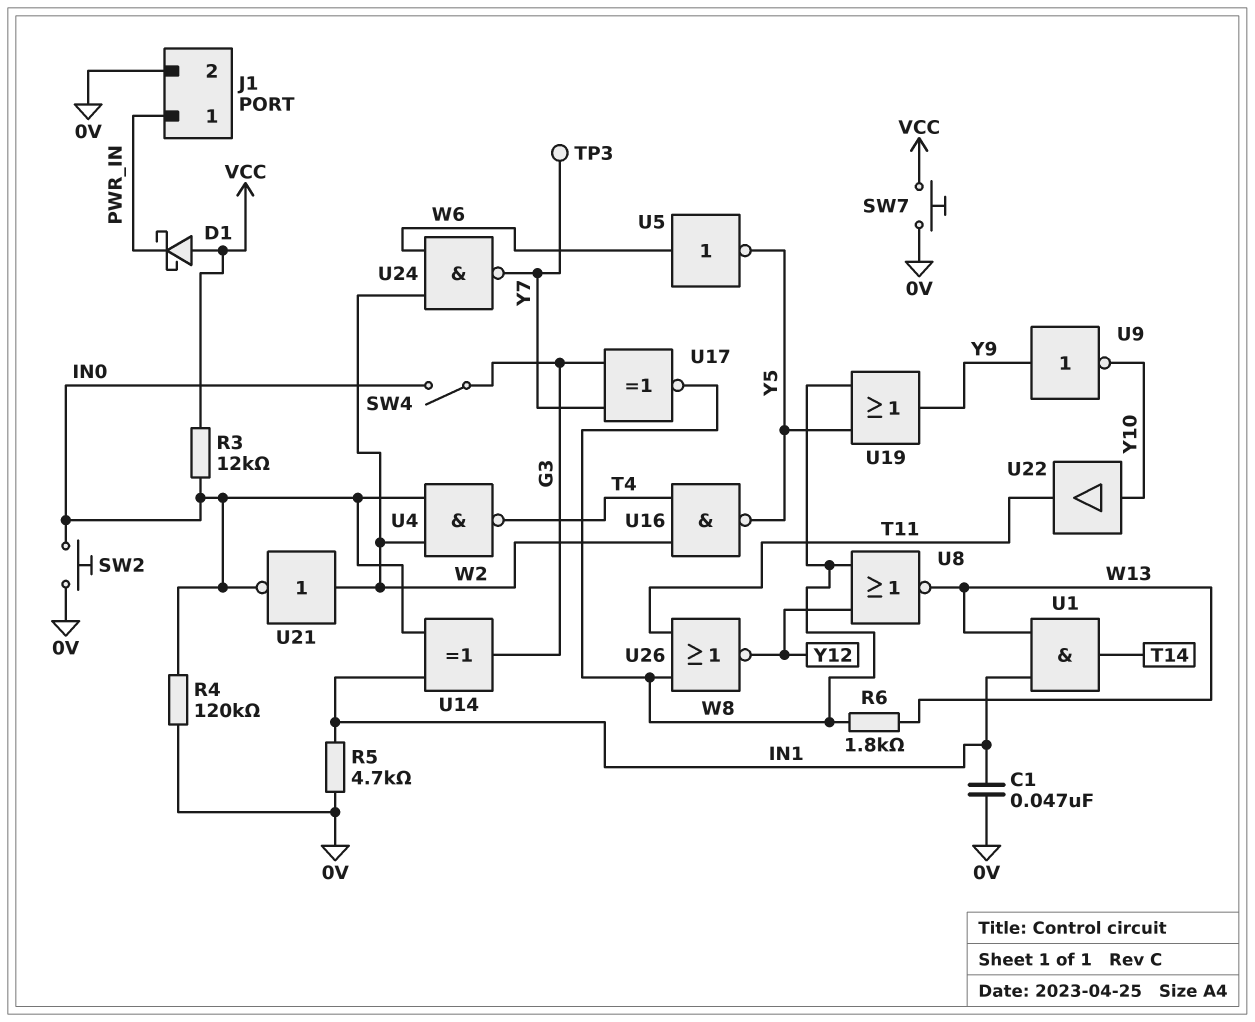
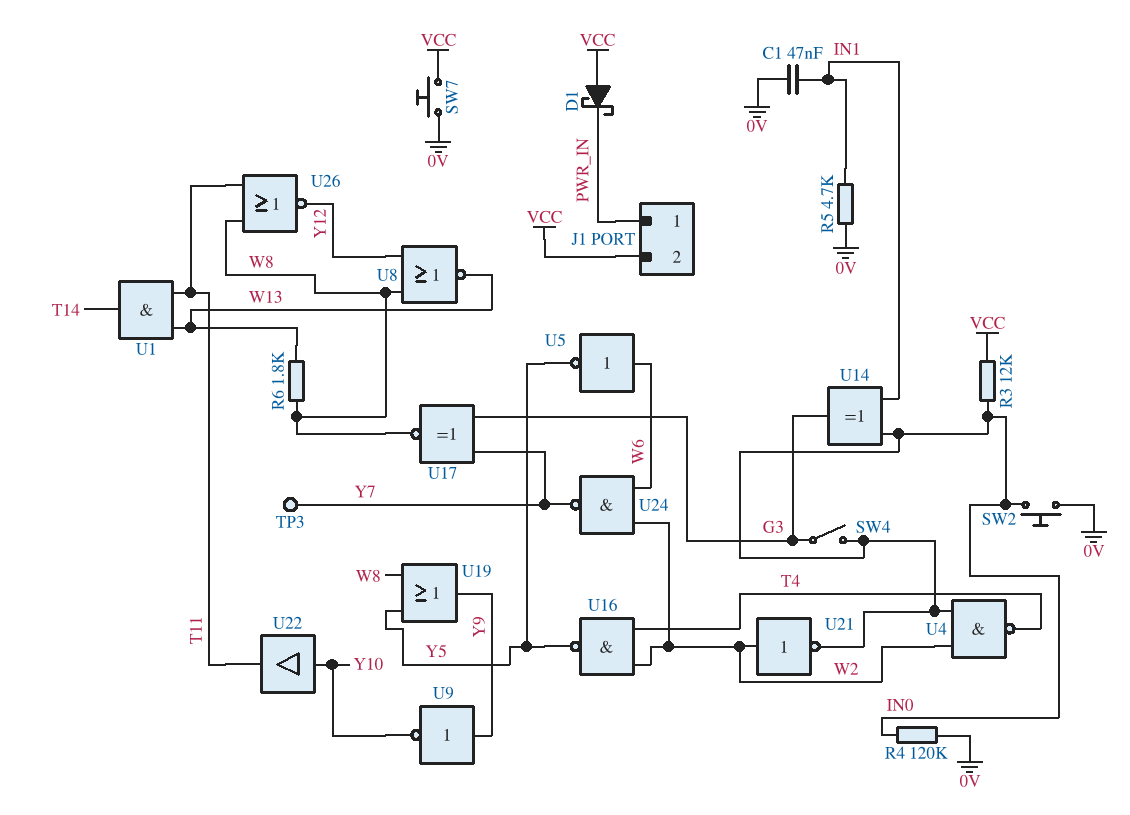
J1 pin 2: 0V -> VCC
U1: AND (in IN1, in W13, out T14) -> AND (in T11, in W13, out T14)

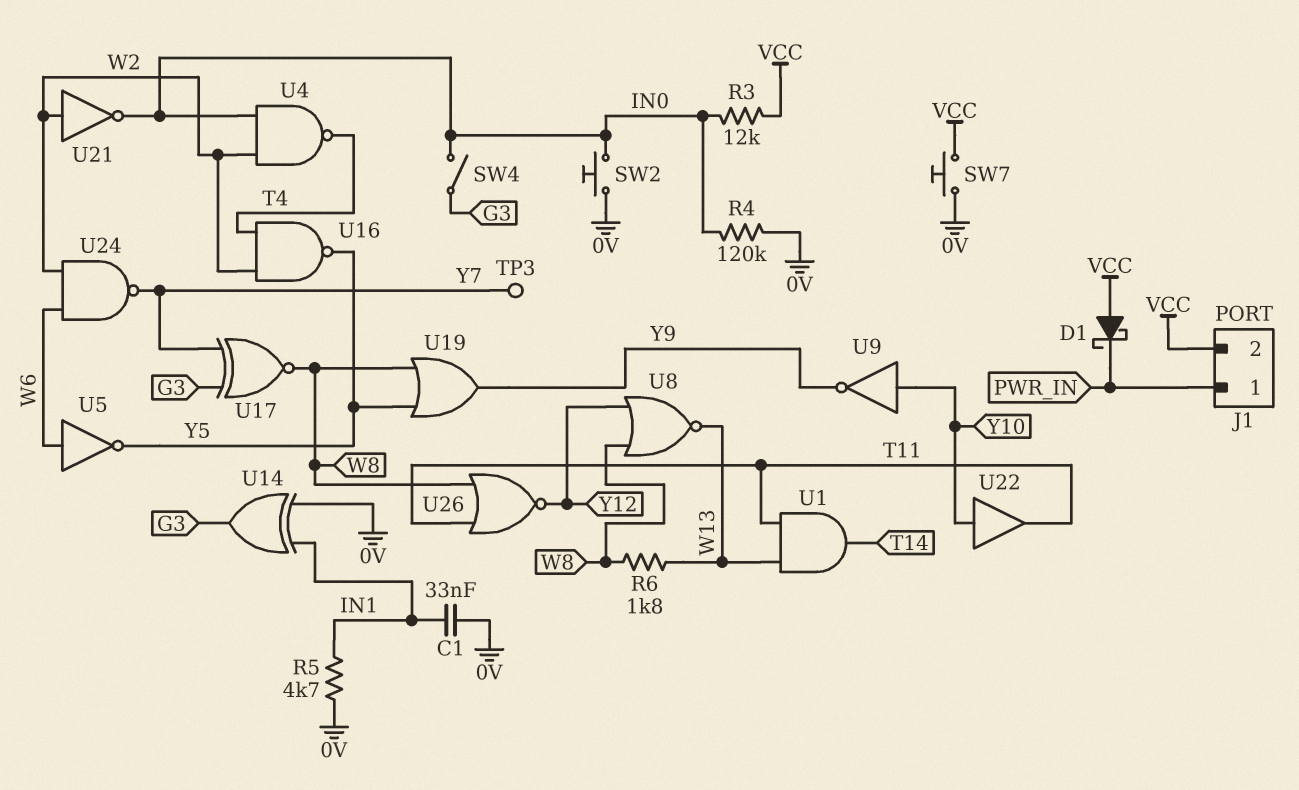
C1: 47nF (0V, IN1) -> 33nF (0V, IN1)
U9: NOT (in Y9, out Y10) -> NOT (in Y10, out Y9)
U14: XOR (in IN0, in IN1, out G3) -> XOR (in 0V, in IN1, out G3)

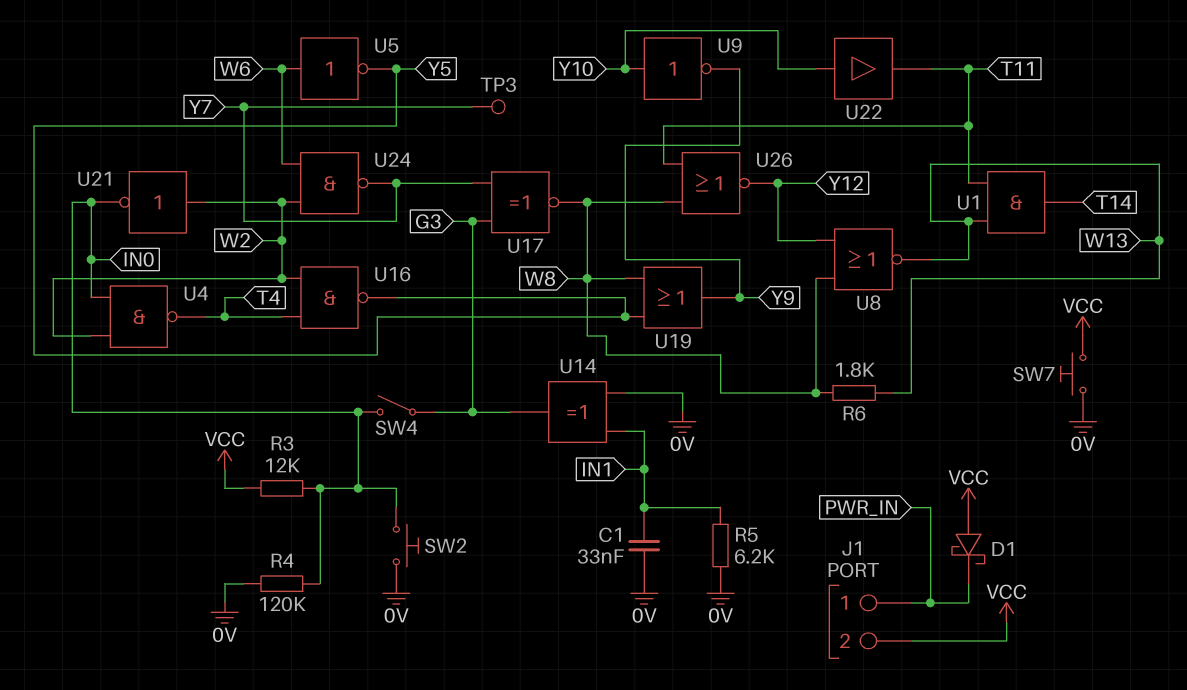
R5: 4.7k (0V, IN1) -> 6.2k (0V, IN1)

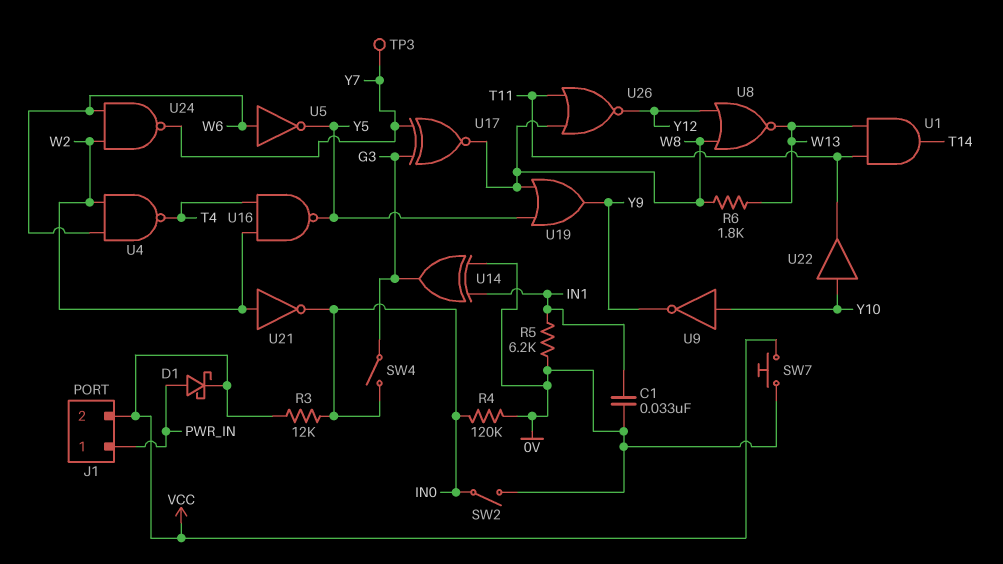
D1: schottky (A VCC, K PWR_IN) -> schottky (A PWR_IN, K VCC)
SW2: button (0V, IN0) -> switch (0V, IN0)
U4: NAND (in IN0, in W2, out T4) -> NAND (in W2, in W6, out T4)

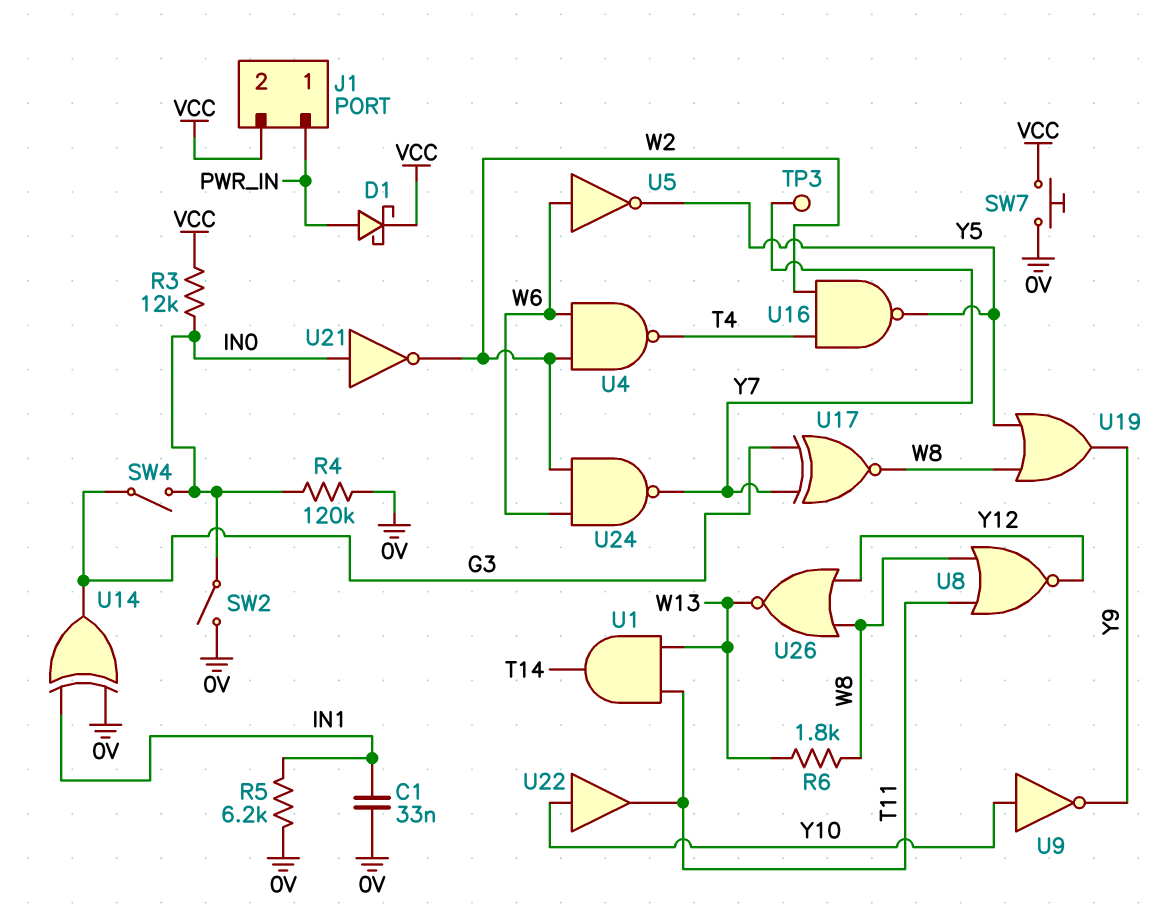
U8: NOR (in W8, in Y12, out W13) -> NOR (in T11, in W8, out Y12)
U21: NOT (in W2, out IN0) -> NOT (in IN0, out W2)
U26: NOR (in T11, in W8, out Y12) -> NOR (in W8, in Y12, out W13)

